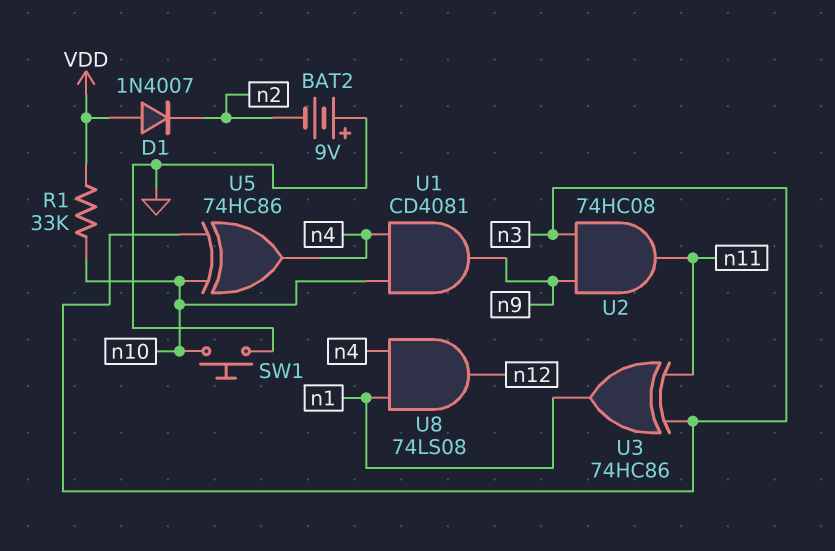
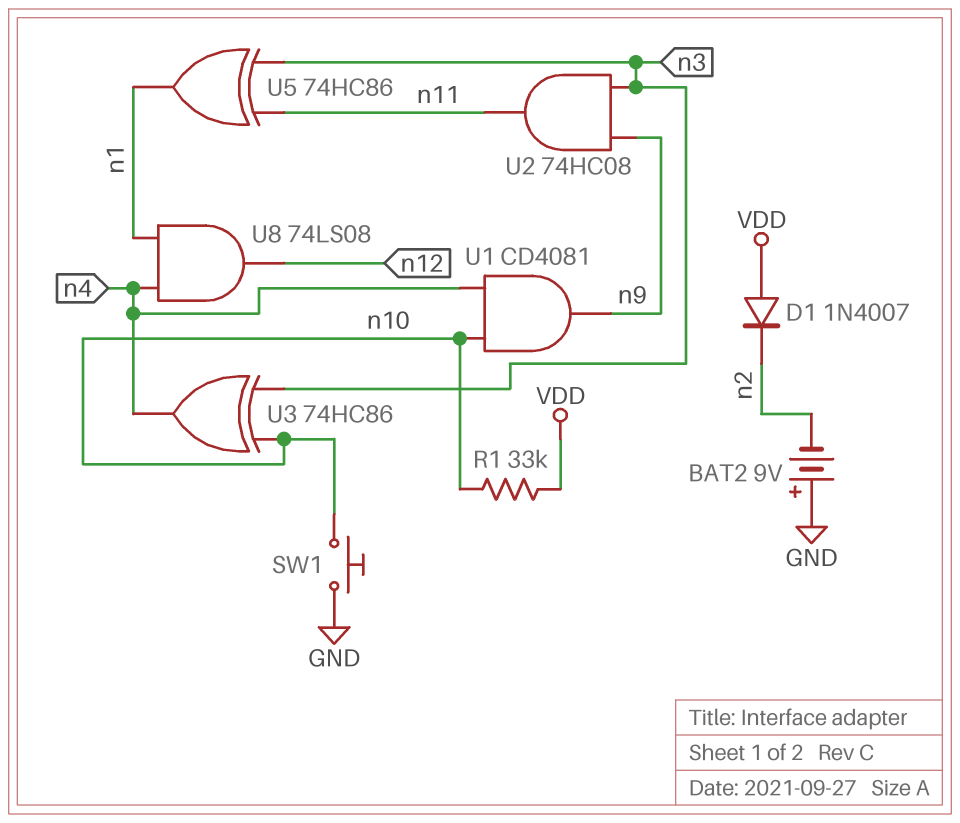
U3: XOR 74HC86 (in n3, in n11, out n1) -> XOR 74HC86 (in n3, in n10, out n4)
U5: XOR 74HC86 (in n3, in n10, out n4) -> XOR 74HC86 (in n3, in n11, out n1)

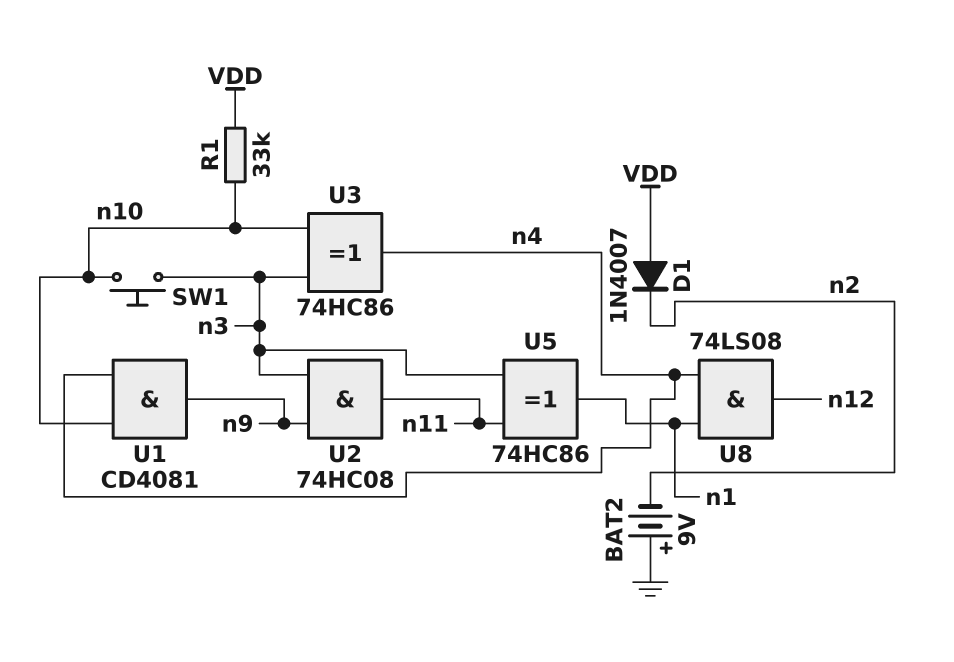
SW1: button (GND, n10) -> button (n3, n10)

